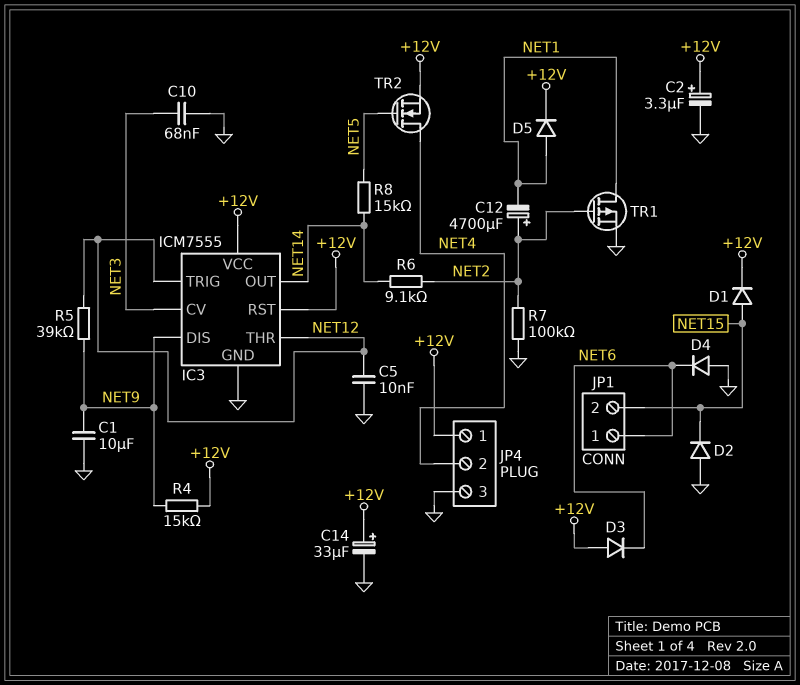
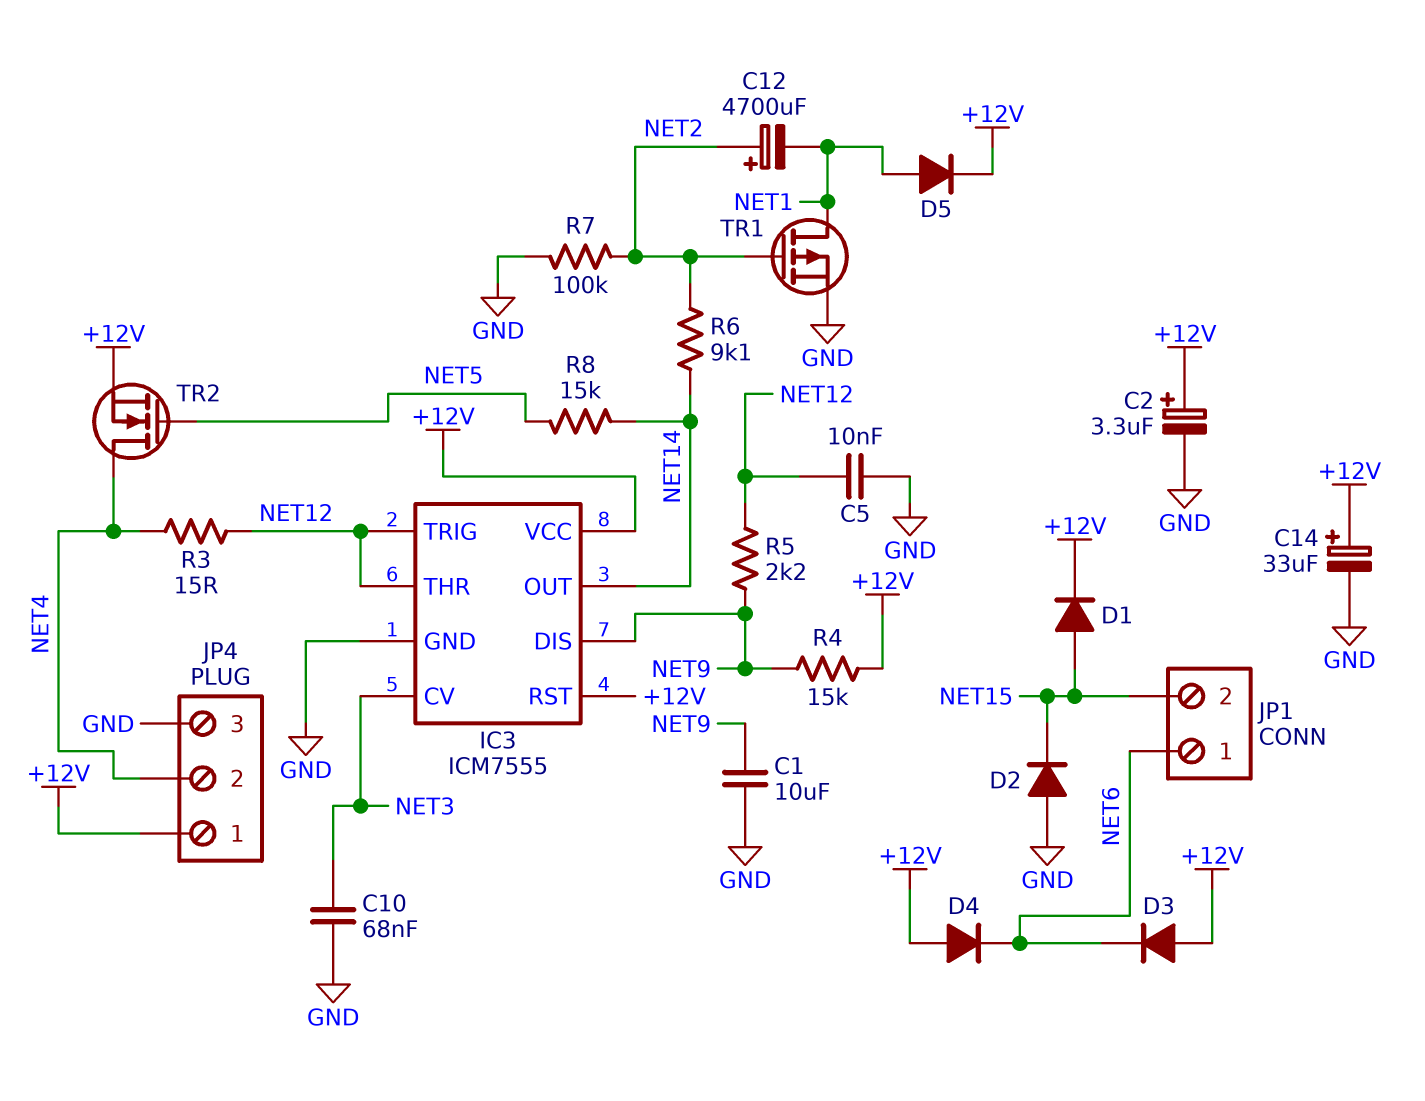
D4: diode (A GND, K NET6) -> diode (A +12V, K NET6)
R3: none -> 15 (NET4, NET12)
R5: 39k (NET9, NET12) -> 2.2k (NET9, NET12)

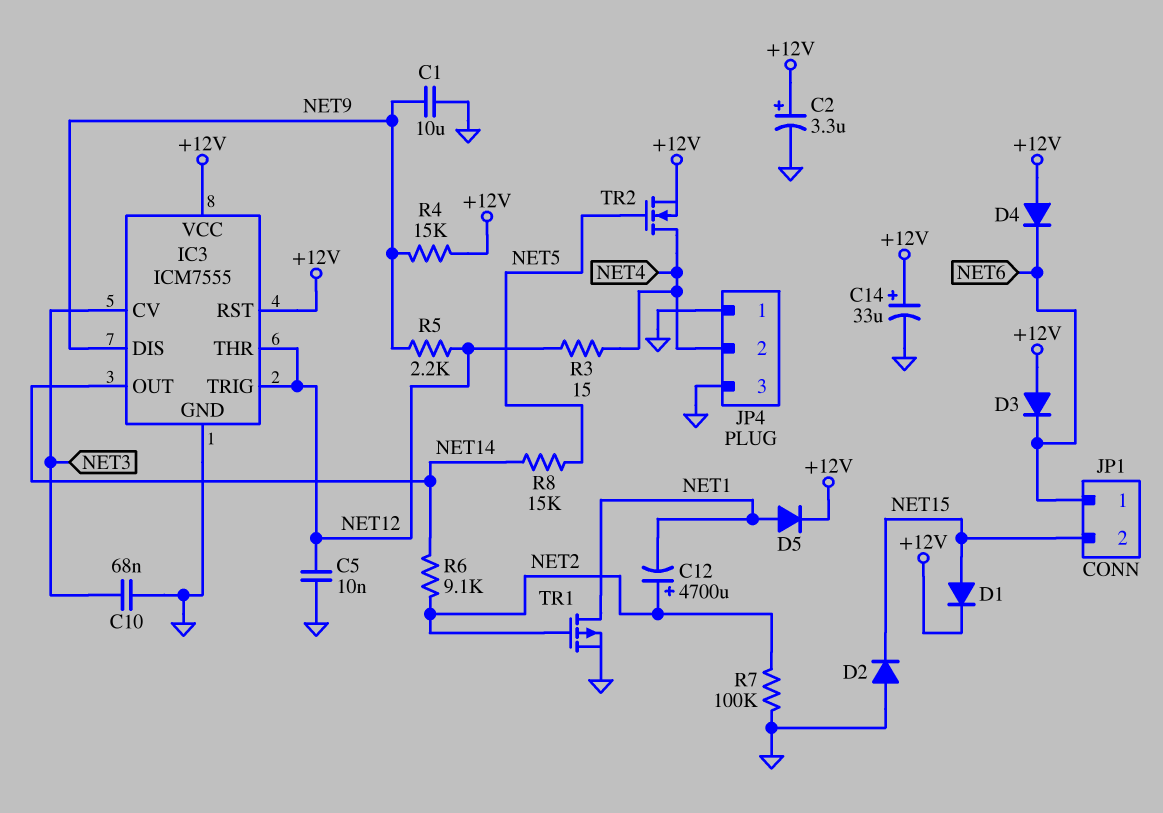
JP4 pin 1: +12V -> GND

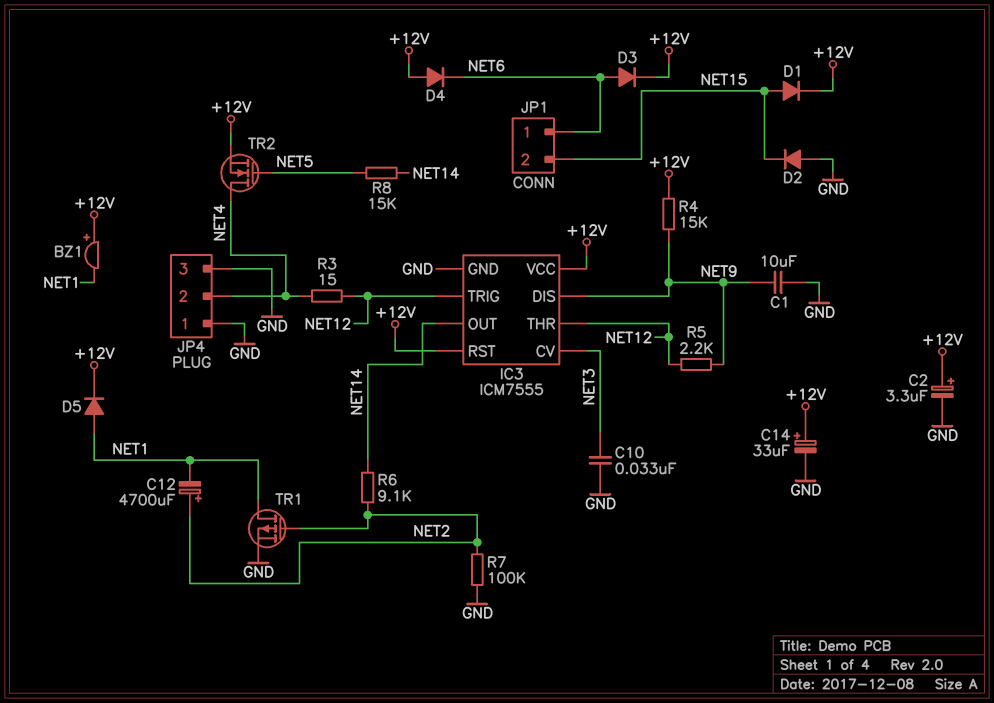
BZ1: none -> buzzer (plus +12V, minus NET1)
C5: 10nF (GND, NET12) -> none
C10: 68nF (GND, NET3) -> 33nF (GND, NET3)
D3: diode (A +12V, K NET6) -> diode (A NET6, K +12V)

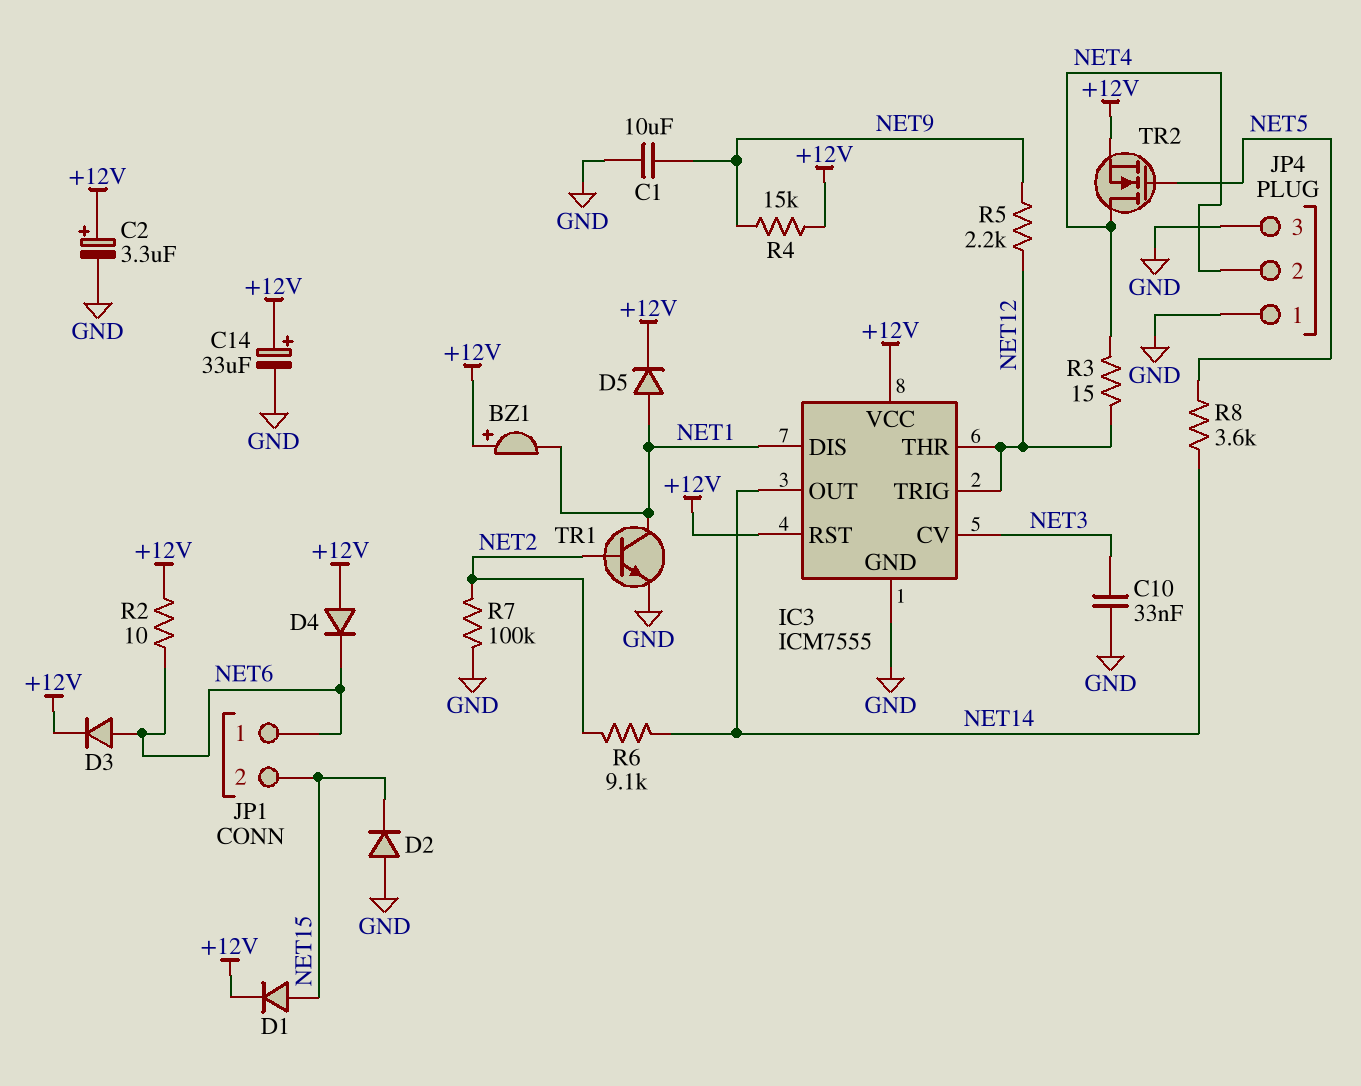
C12: 4700uF (plus NET2, minus NET1) -> none
IC3 pin DIS: NET9 -> NET1
R2: none -> 10 (+12V, NET6)
R8: 15k (NET5, NET14) -> 3.6k (NET5, NET14)
TR1: PMOS (G NET2, D NET1, S GND) -> NPN (B NET2, C NET1, E GND)

